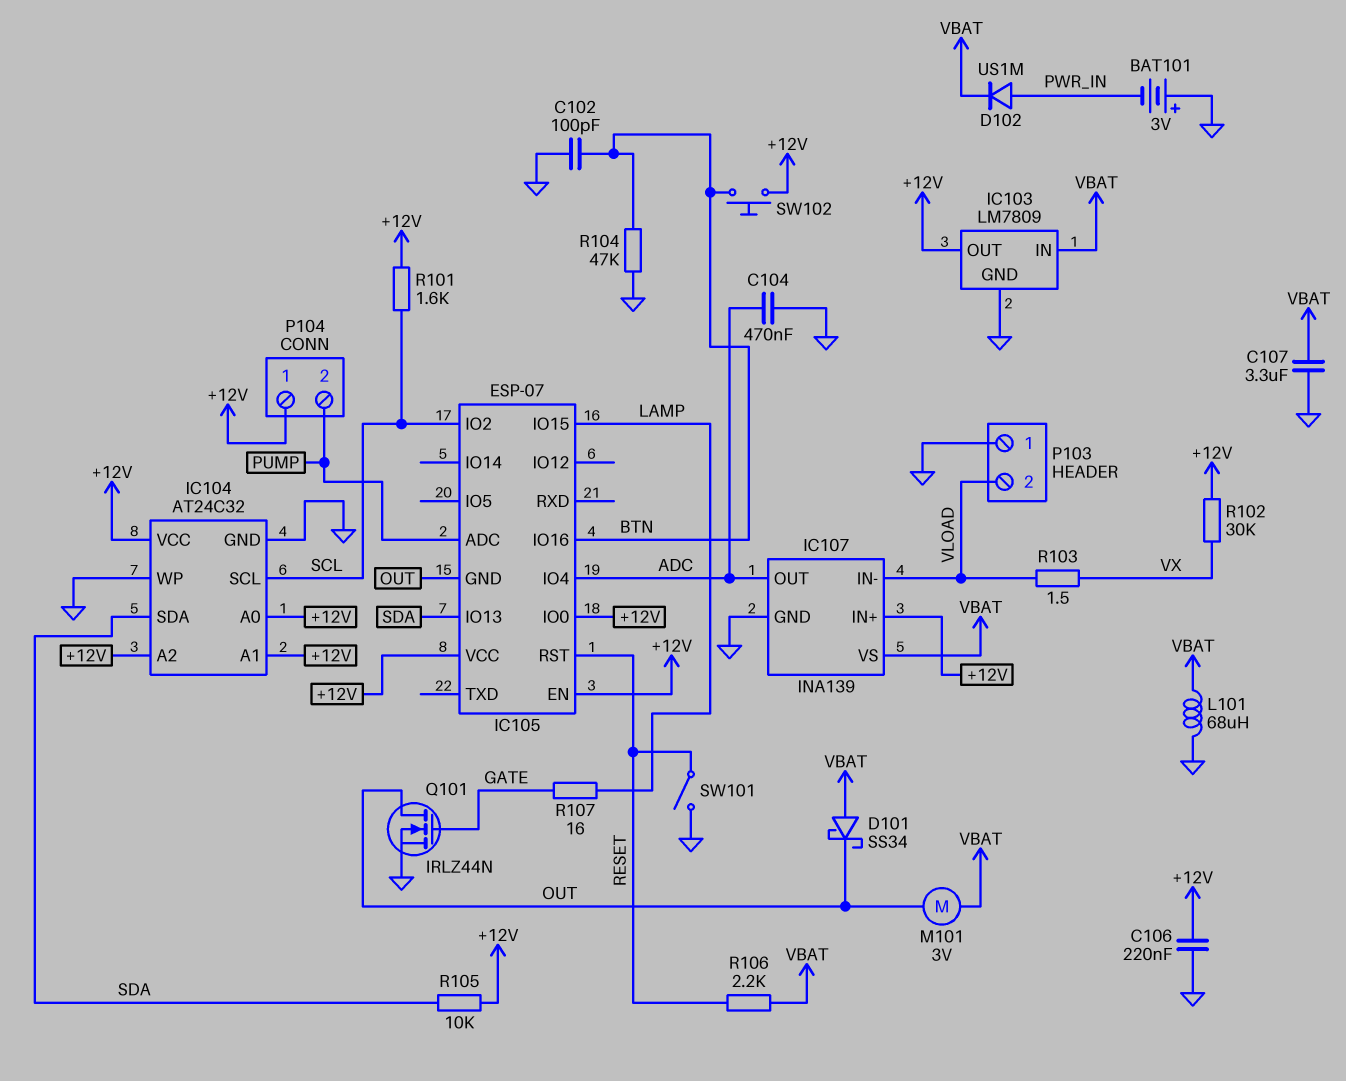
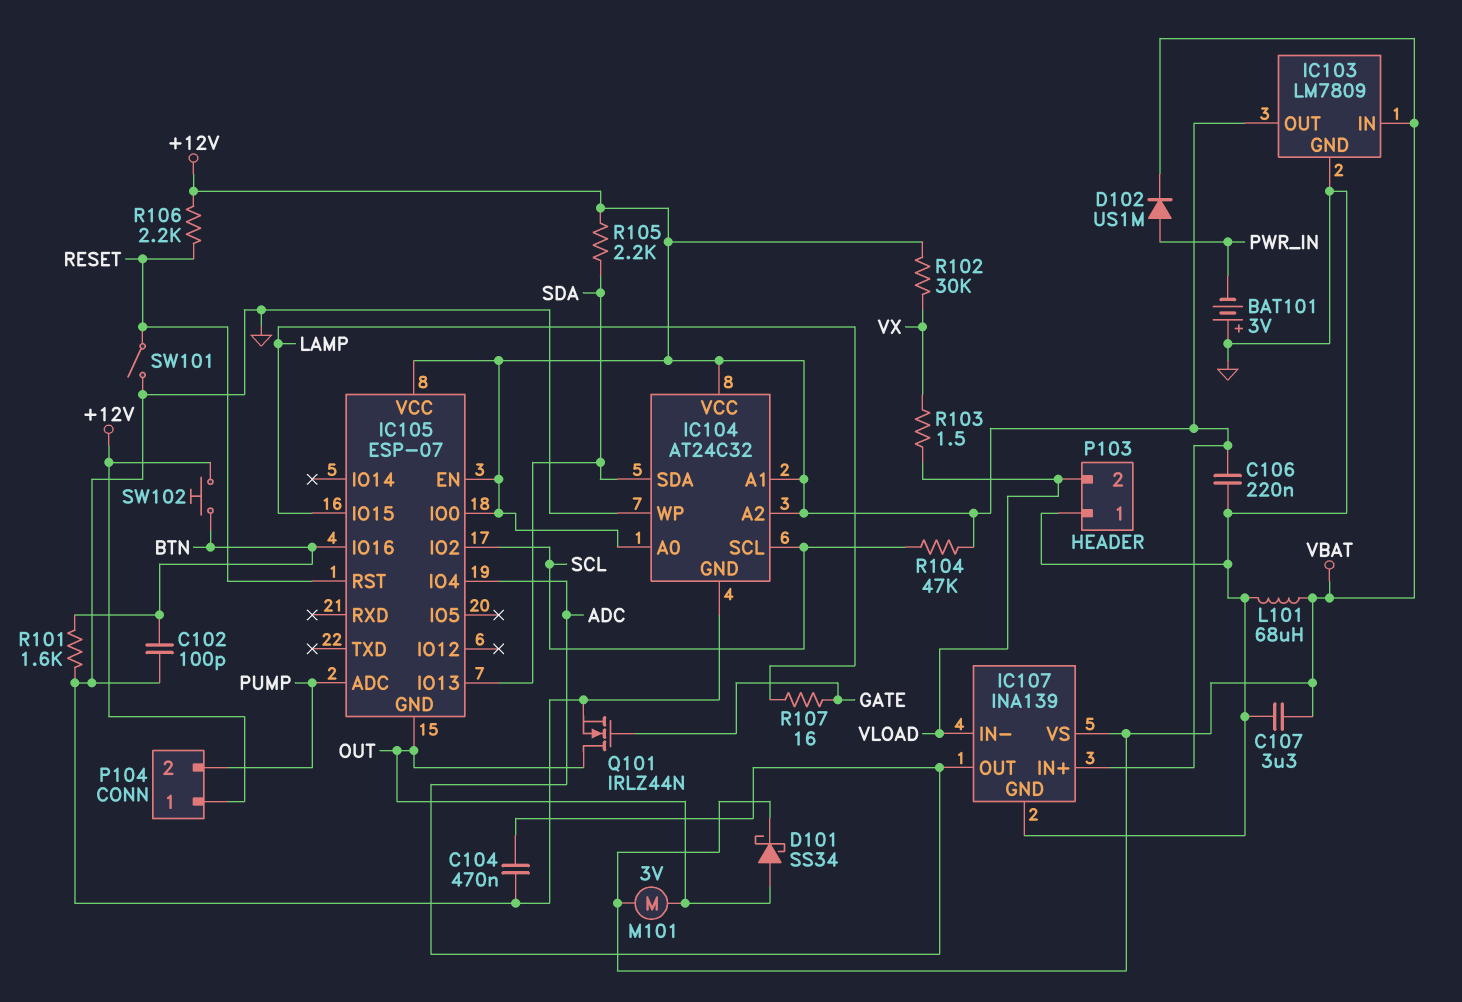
D101: schottky SS34 (A VBAT, K OUT) -> schottky SS34 (A OUT, K VBAT)
R101: 1.6k (+12V, SCL) -> 1.6k (BTN, GND)
R104: 47k (BTN, GND) -> 47k (+12V, SCL)
R105: 10k (+12V, SDA) -> 2.2k (+12V, SDA)
R106: 2.2k (RESET, VBAT) -> 2.2k (+12V, RESET)

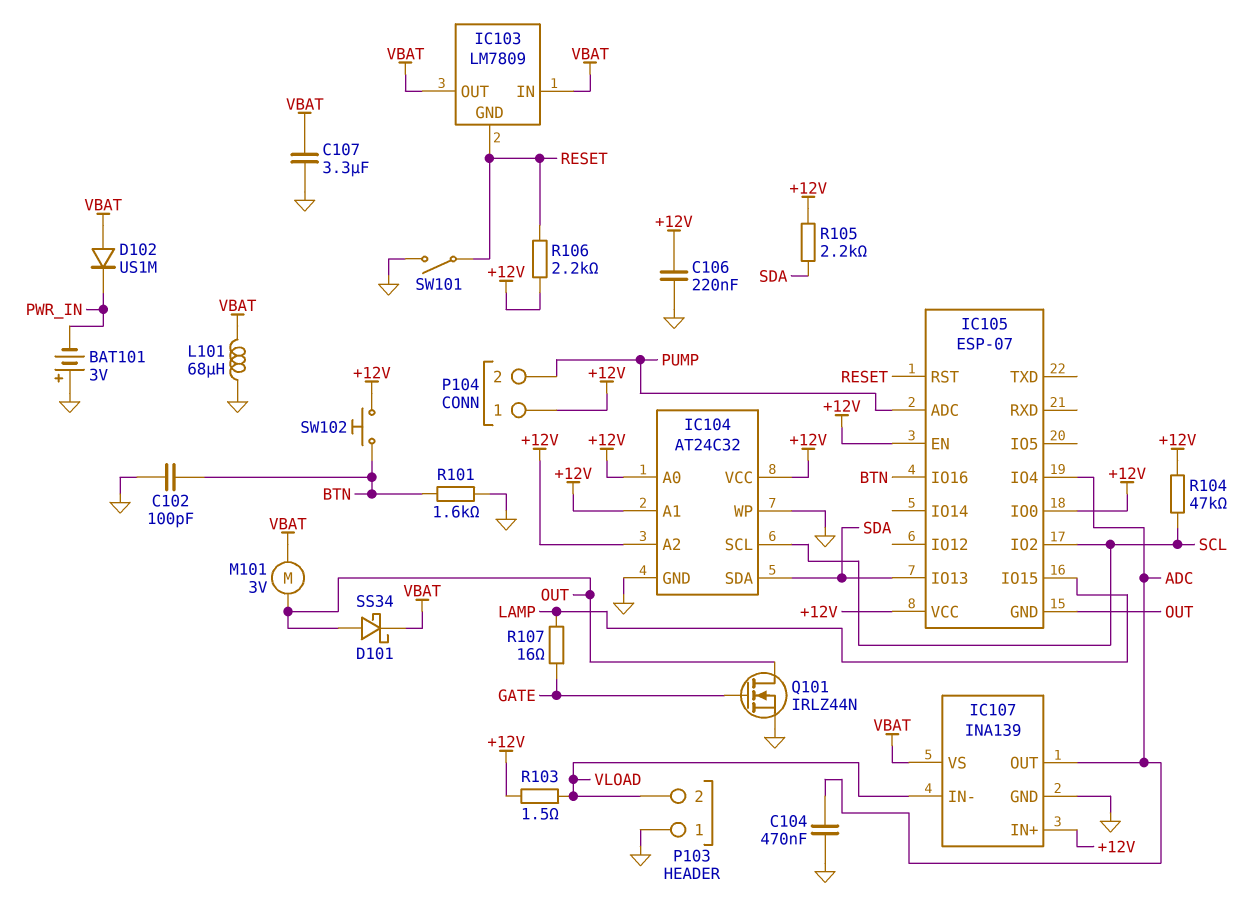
D102: diode US1M (A PWR_IN, K VBAT) -> diode US1M (A VBAT, K PWR_IN)
IC103 pin GND: GND -> RESET
IC103 pin OUT: +12V -> VBAT
R102: 30k (+12V, VX) -> none
R103: 1.5 (VLOAD, VX) -> 1.5 (+12V, VLOAD)

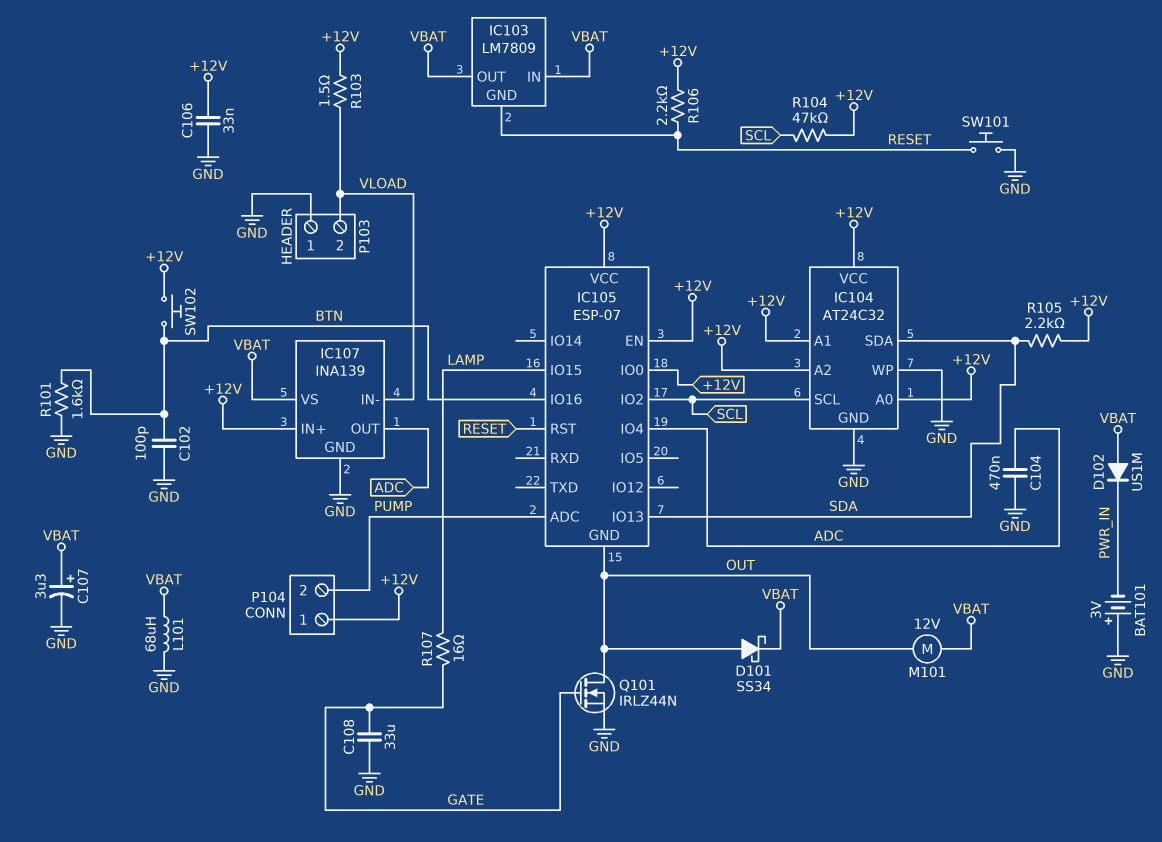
C106: 220nF (+12V, GND) -> 33nF (+12V, GND)
C107: 3.3uF (GND, VBAT) -> 3.3uF (plus VBAT, minus GND)
C108: none -> 33uF (GATE, GND)
M101: motor 3V (OUT, VBAT) -> motor 12V (OUT, VBAT)
SW101: switch (GND, RESET) -> button (GND, RESET)

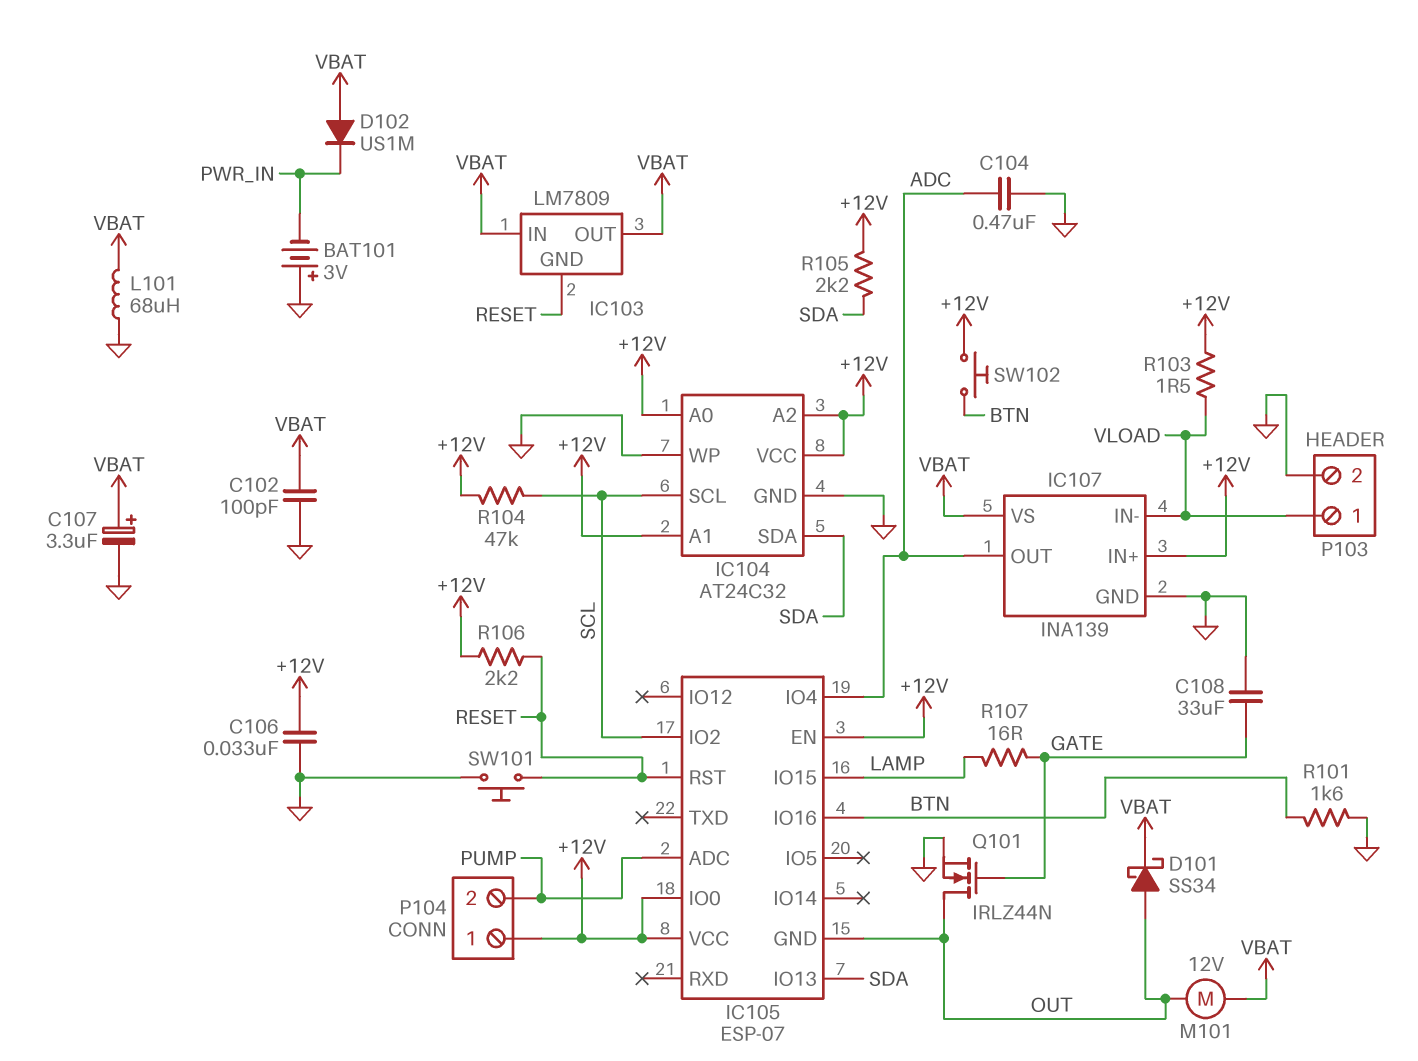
C102: 100pF (BTN, GND) -> 100pF (GND, VBAT)
P103 pin 1: GND -> VLOAD
P103 pin 2: VLOAD -> GND

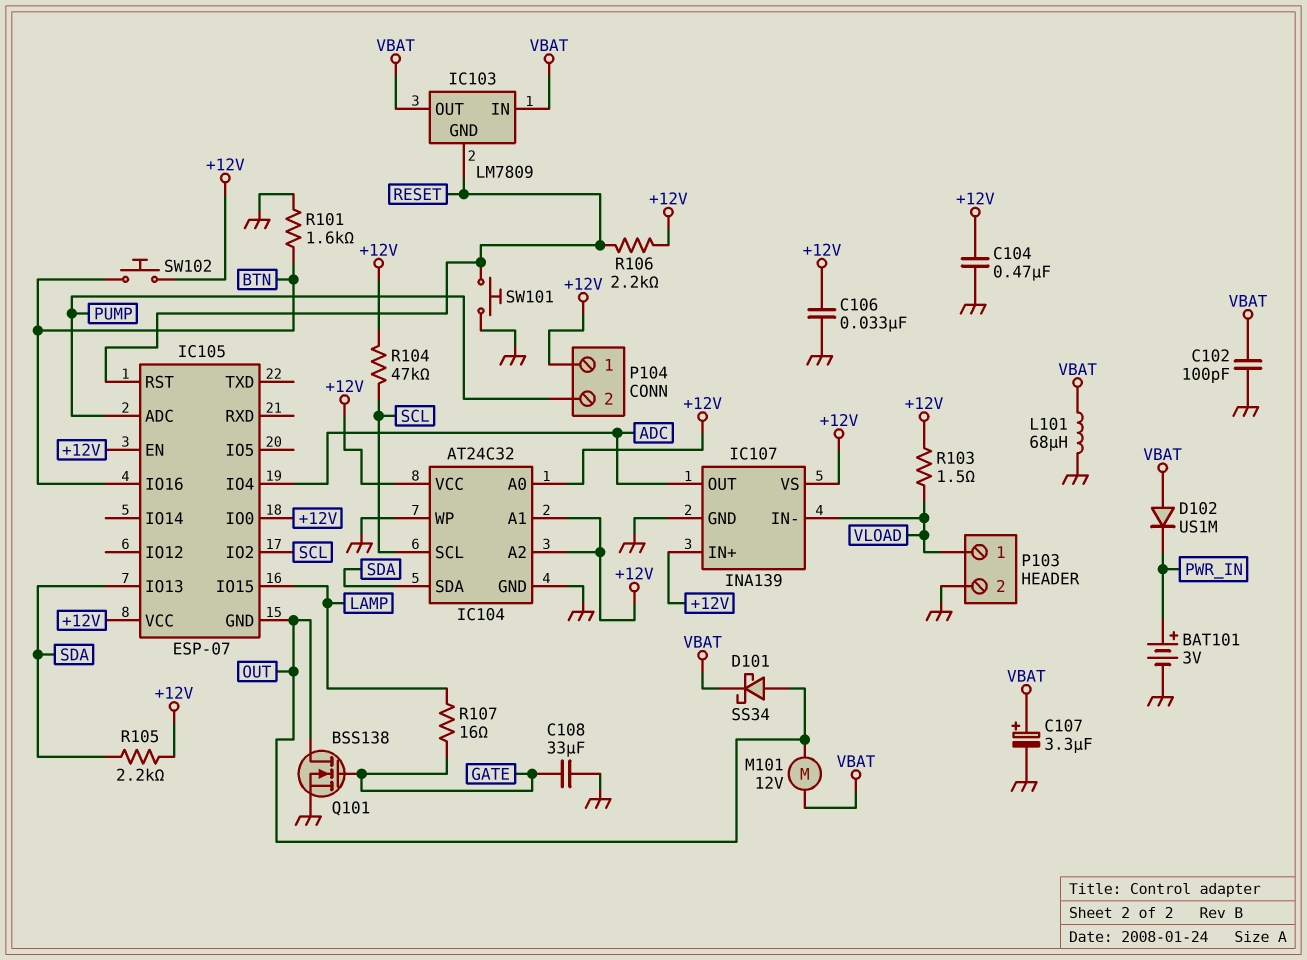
BAT101: 3V (plus GND, minus PWR_IN) -> 3V (plus PWR_IN, minus GND)
C104: 470nF (ADC, GND) -> 470nF (+12V, GND)
IC107 pin VS: VBAT -> +12V
Q101: NMOS IRLZ44N (G GATE, D OUT, S GND) -> NMOS BSS138 (G GATE, D OUT, S GND)

